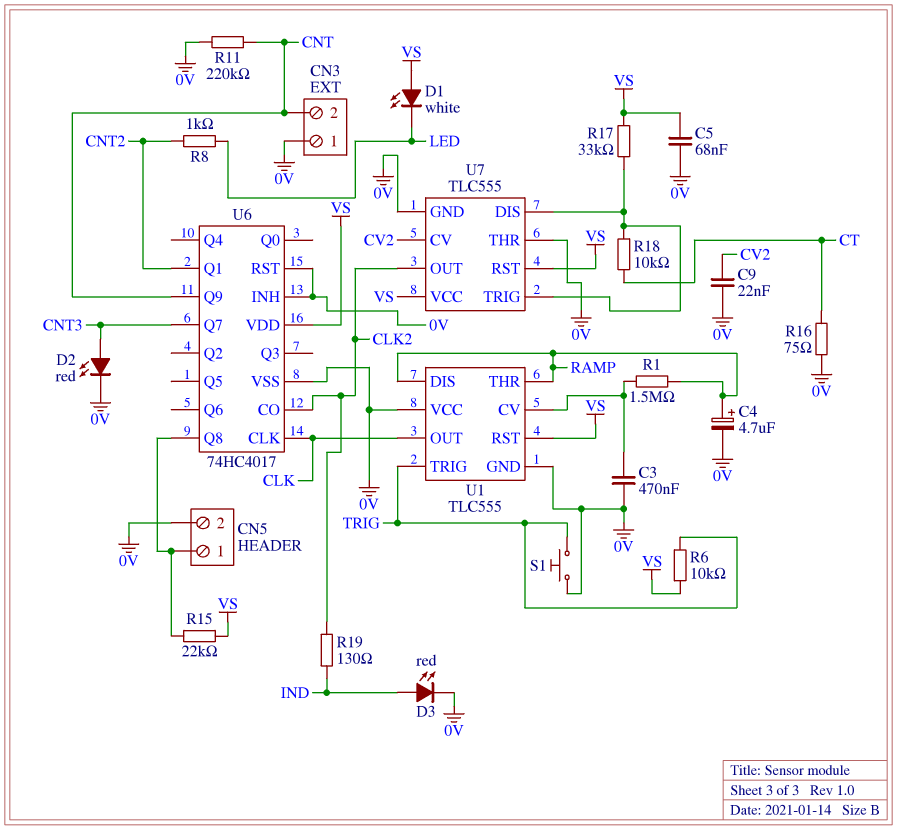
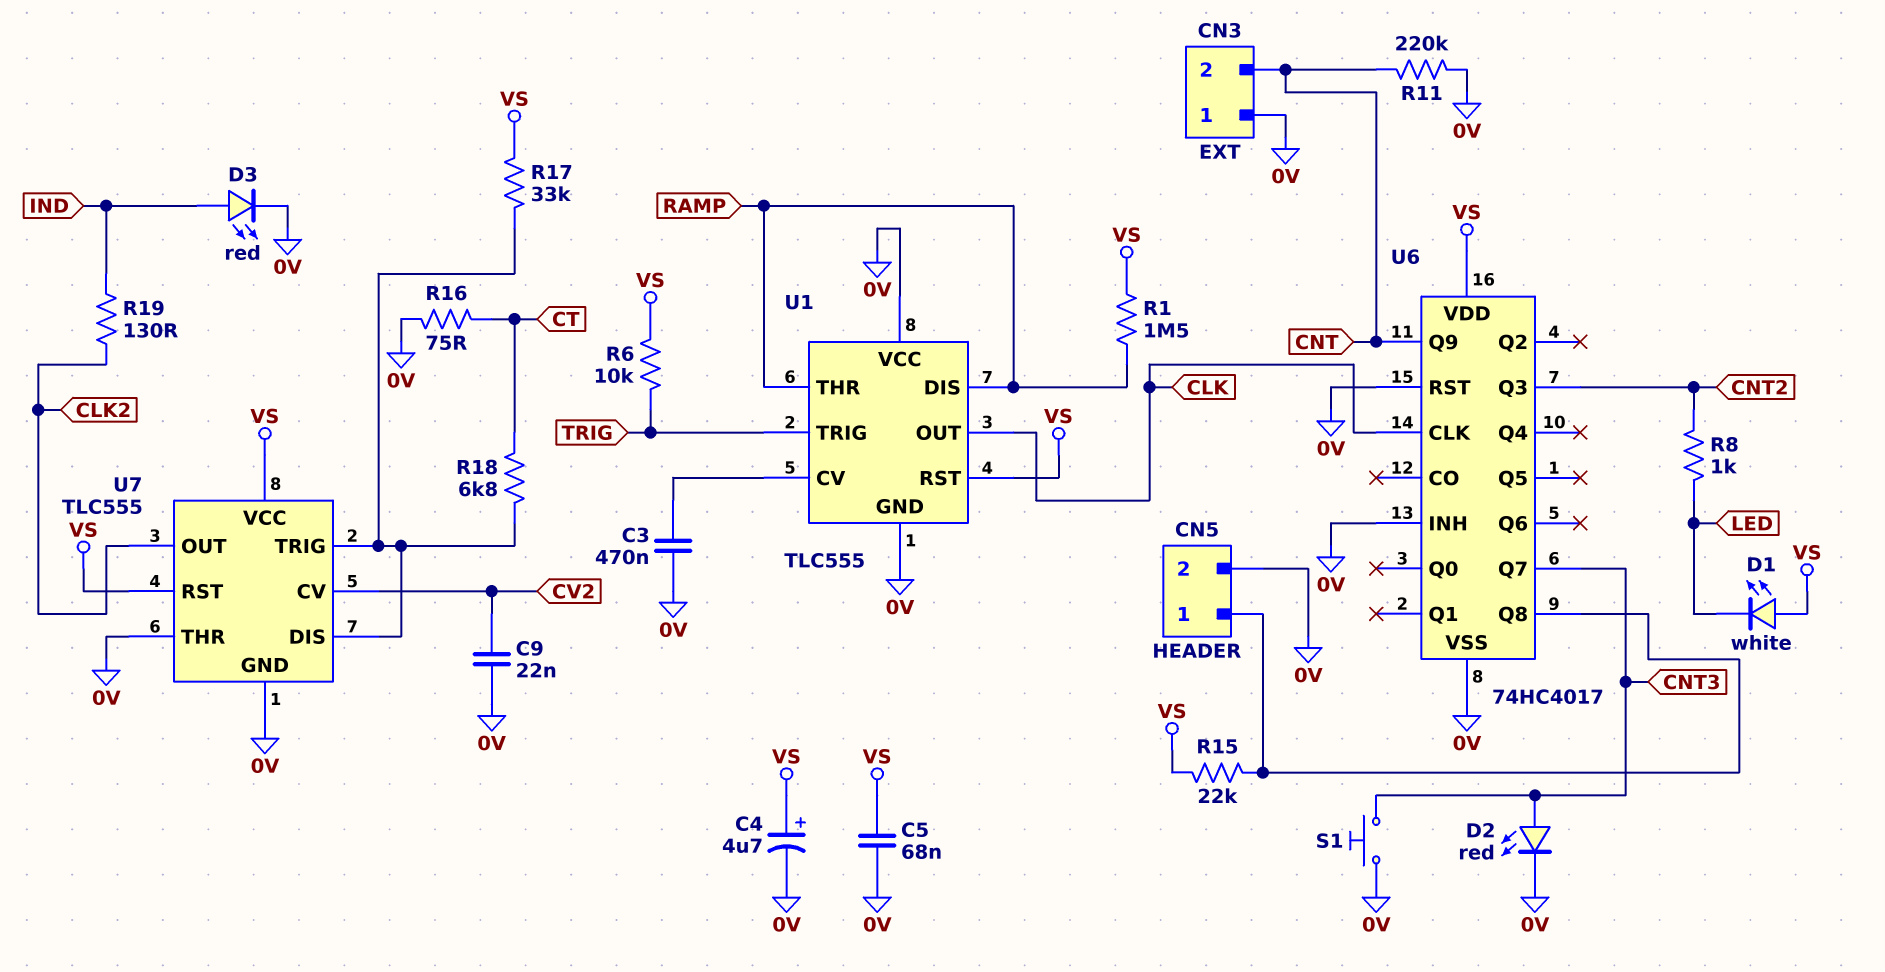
C4: 4.7uF (plus RAMP, minus 0V) -> 4.7uF (plus VS, minus 0V)
R1: 1.5M (RAMP, U1/CV) -> 1.5M (RAMP, VS)
R18: 10k (CT, U7/DIS) -> 6.8k (CT, U7/DIS)
S1: button (0V, TRIG) -> button (0V, CNT3)
U6 pin CO: CLK2 -> none
U6 pin Q1: CNT2 -> none
U6 pin Q3: none -> CNT2

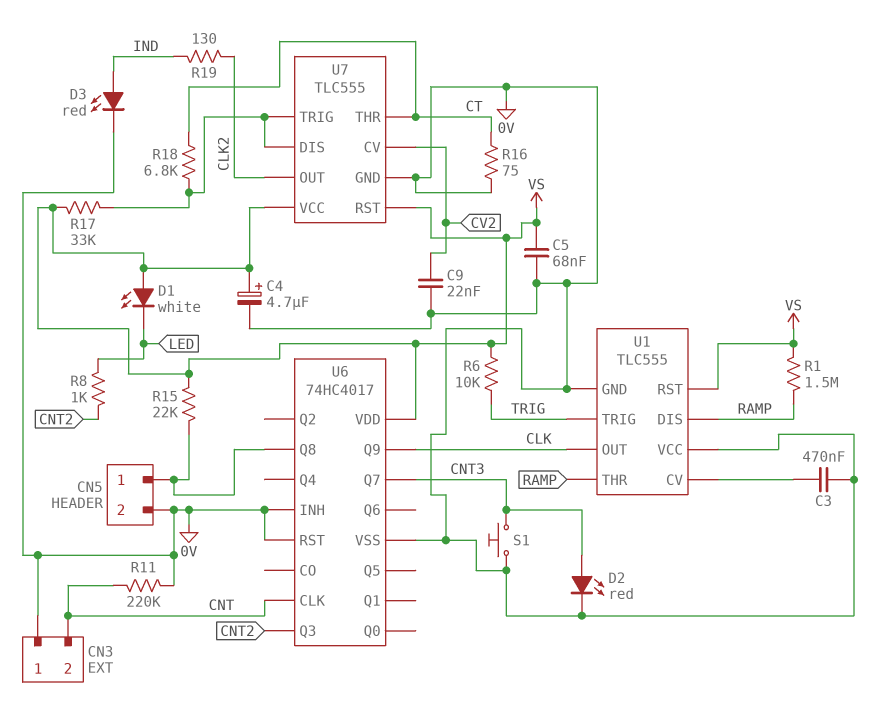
U6 pin CLK: CLK -> CNT
U6 pin Q9: CNT -> CLK
U7 pin THR: 0V -> CT

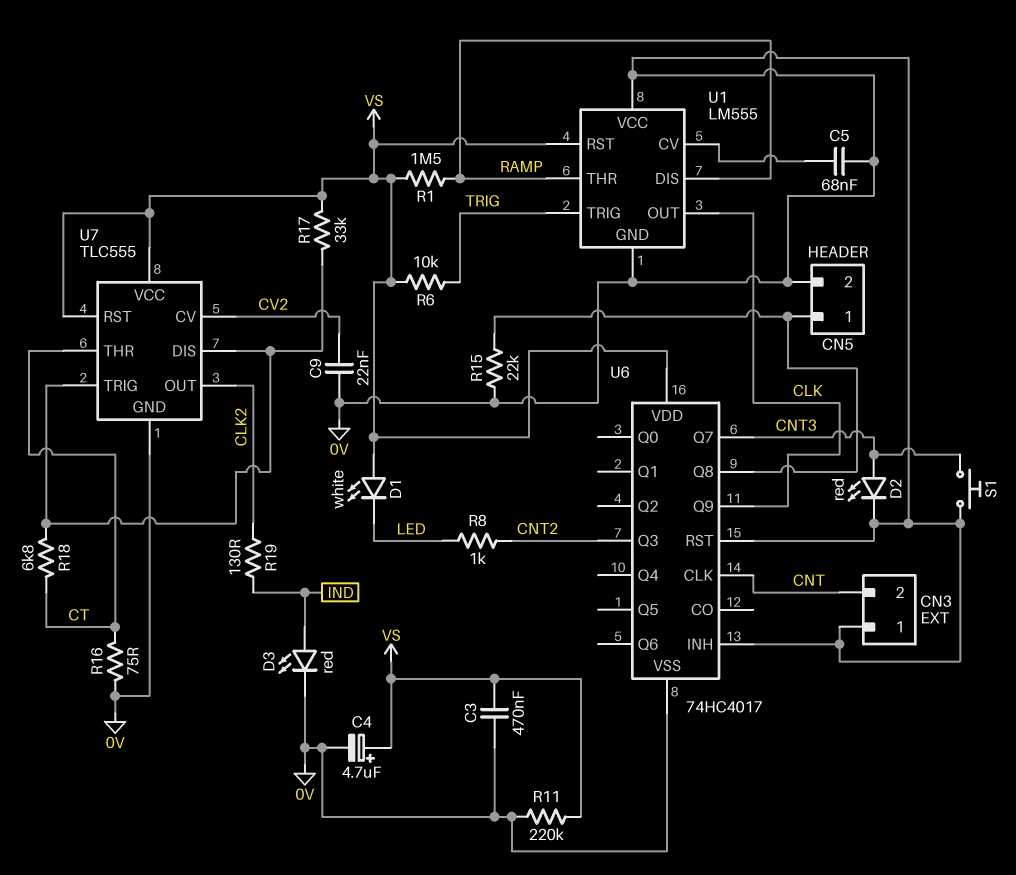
C3: 470nF (0V, U1/CV) -> 470nF (0V, VS)
C5: 68nF (0V, VS) -> 68nF (0V, U1/CV)
R11: 220k (0V, CNT) -> 220k (0V, VS)
R15: 22k (CN5/1, VS) -> 22k (0V, CN5/1)
U1: TLC555 -> LM555

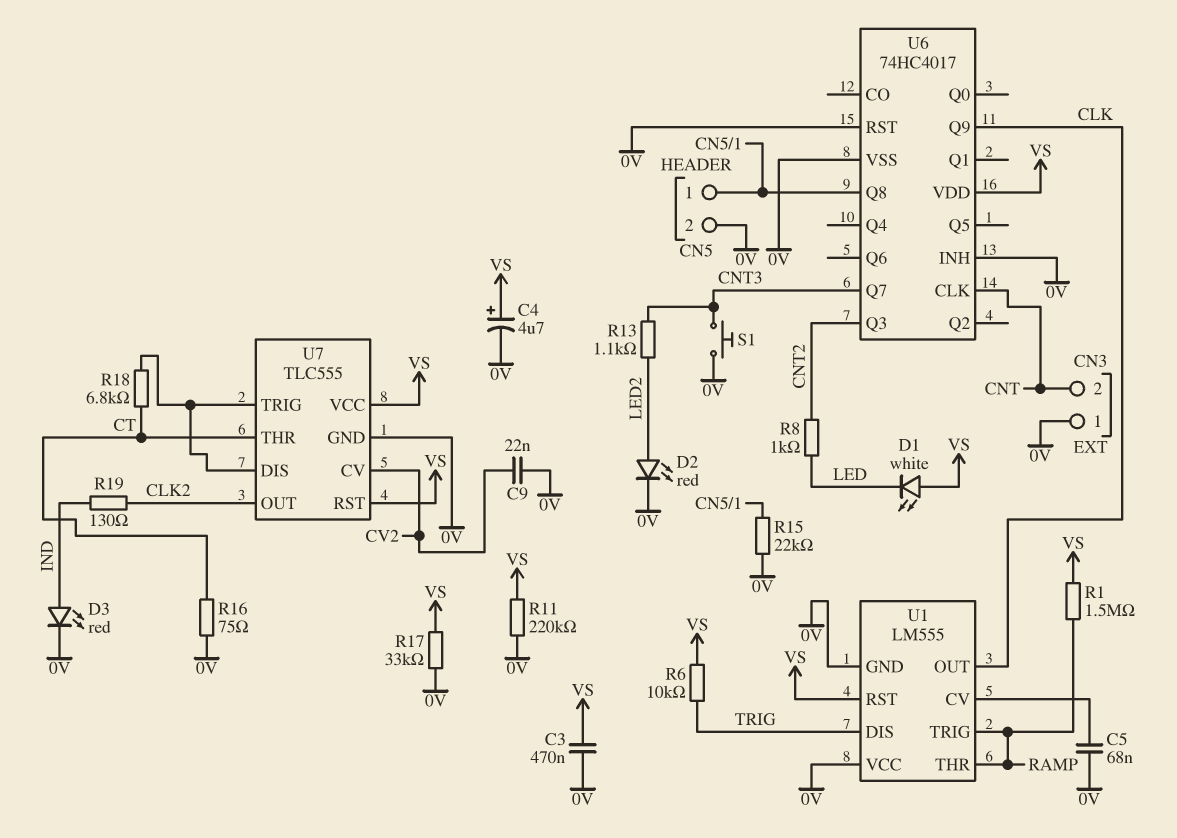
D2: LED red (A CNT3, K 0V) -> LED red (A LED2, K 0V)
R13: none -> 1.1k (CNT3, LED2)
R17: 33k (U7/DIS, VS) -> 33k (0V, VS)
U1 pin DIS: RAMP -> TRIG
U1 pin TRIG: TRIG -> RAMP

